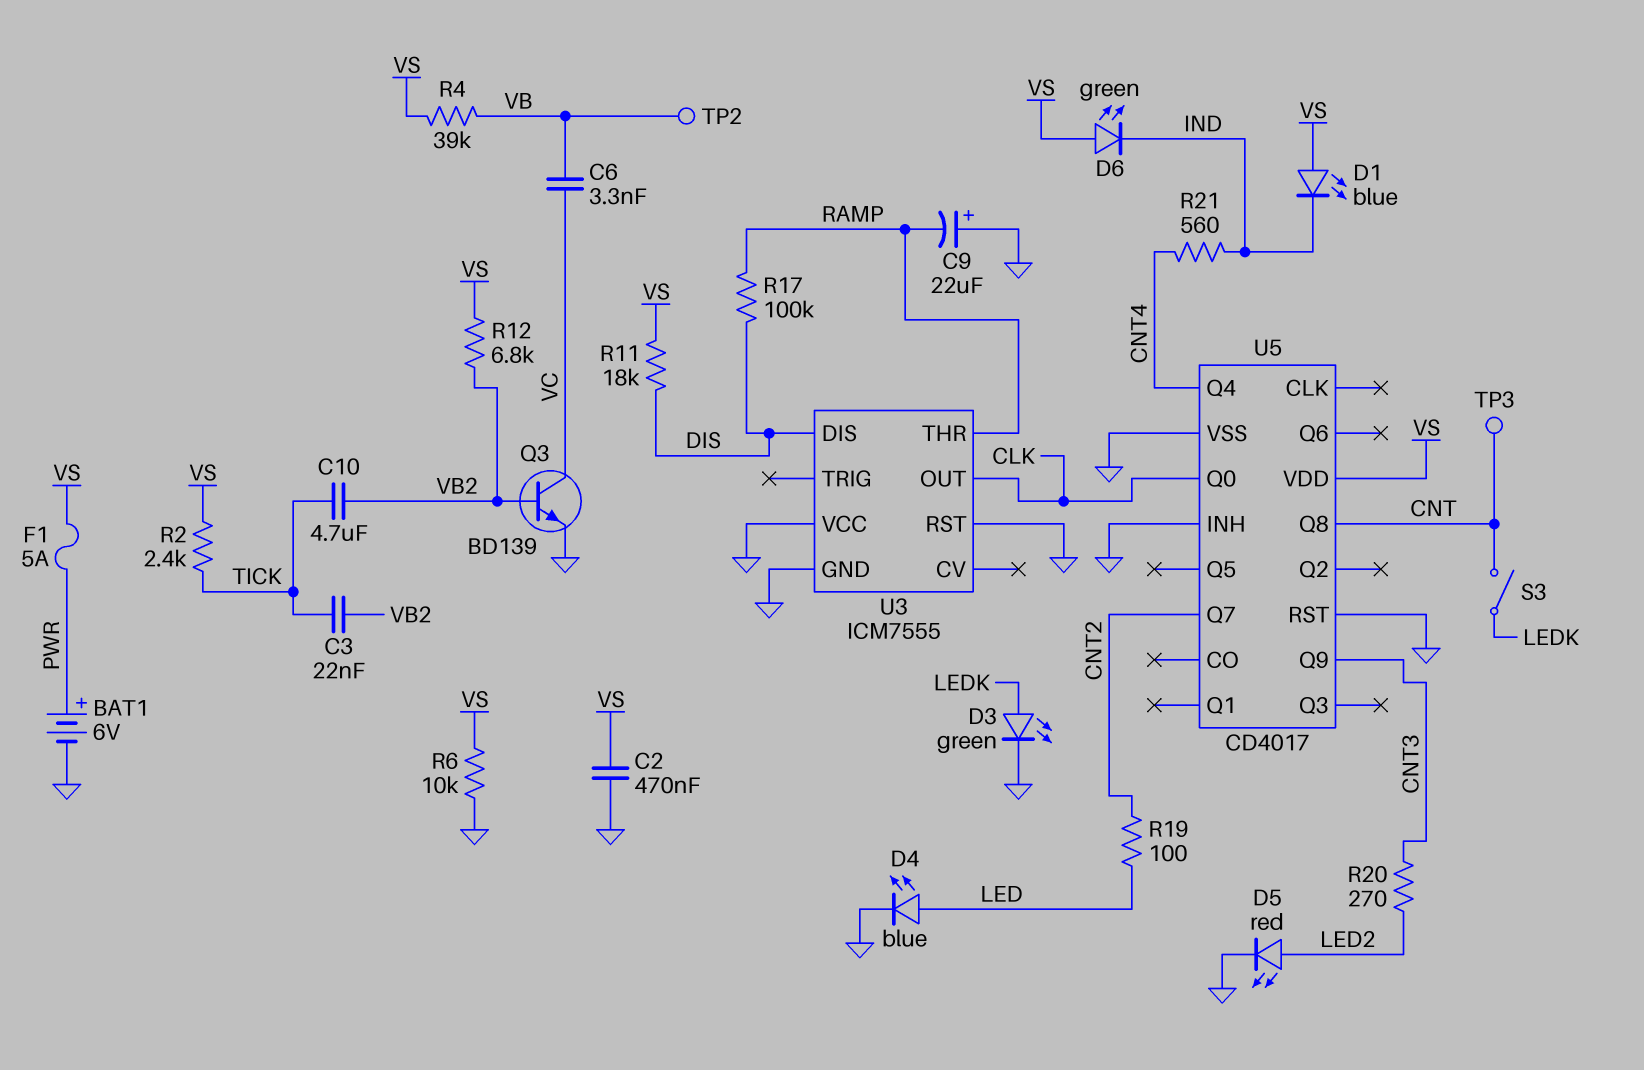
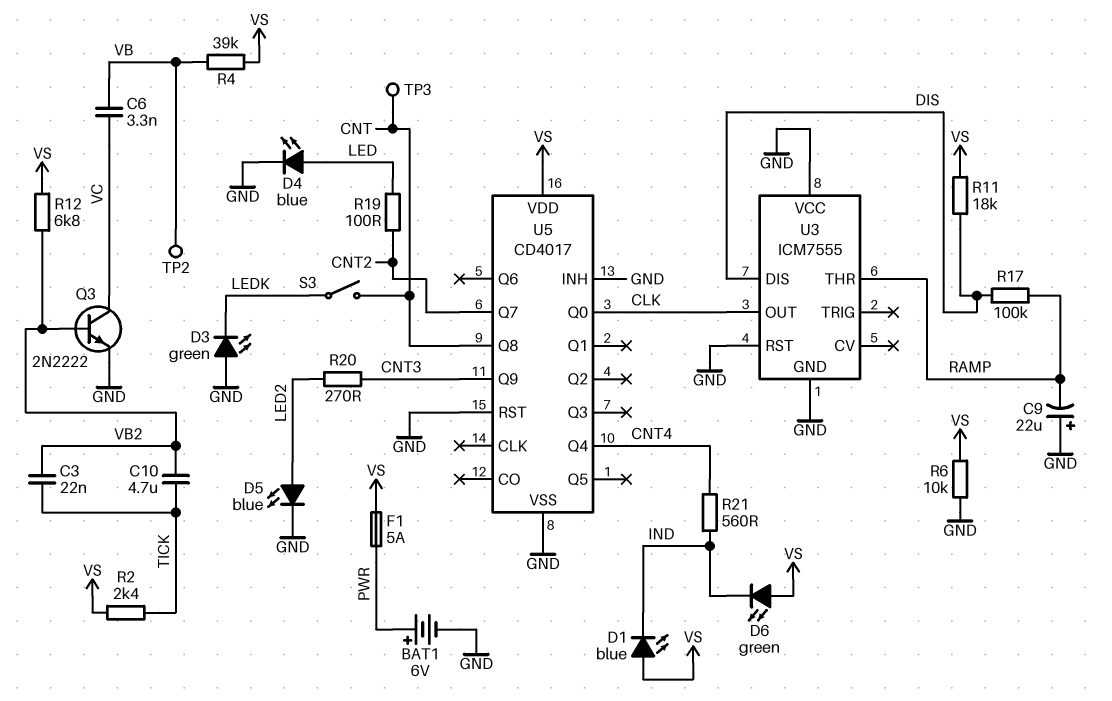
C2: 470nF (GND, VS) -> none
D3: LED green (A LEDK, K GND) -> LED green (A GND, K LEDK)
D5: LED red (A LED2, K GND) -> LED blue (A LED2, K GND)
Q3: NPN BD139 (B VB2, C VC, E GND) -> NPN 2N2222 (B VB2, C VC, E GND)

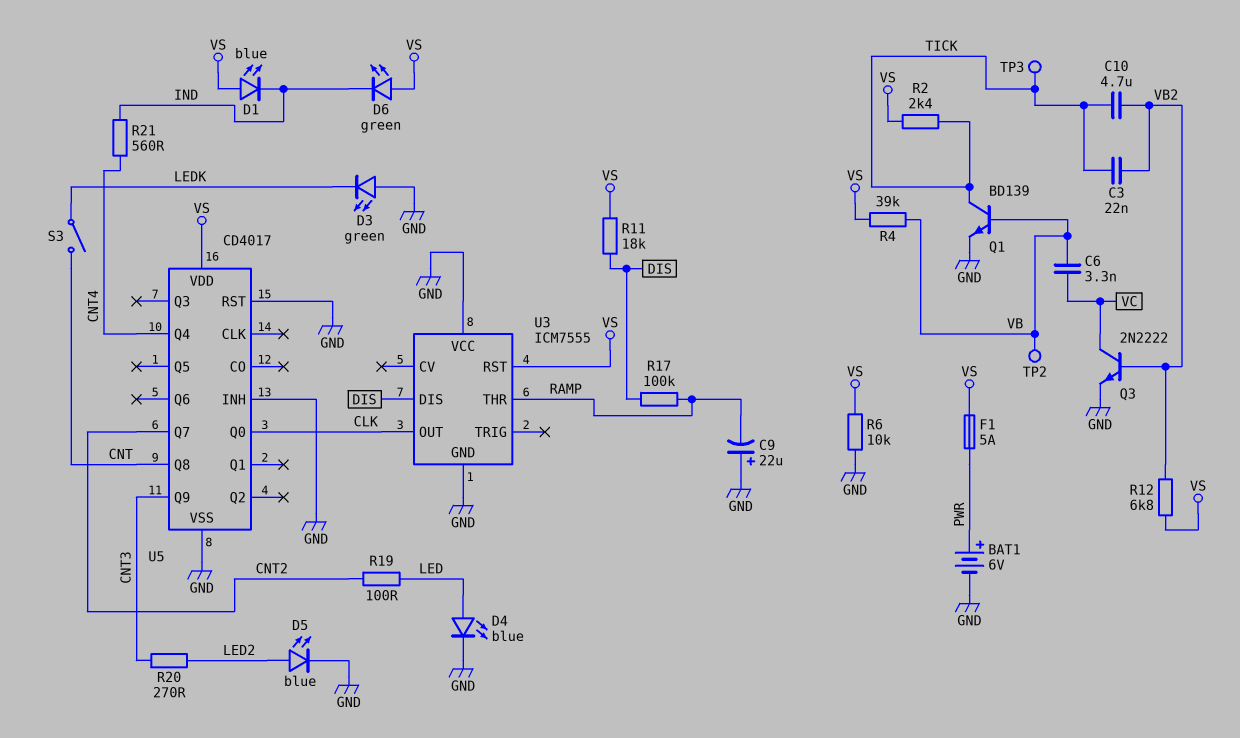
Q1: none -> NPN BD139 (B VB, C TICK, E GND)
TP3: test point (CNT) -> test point (TICK)
U3 pin RST: GND -> VS

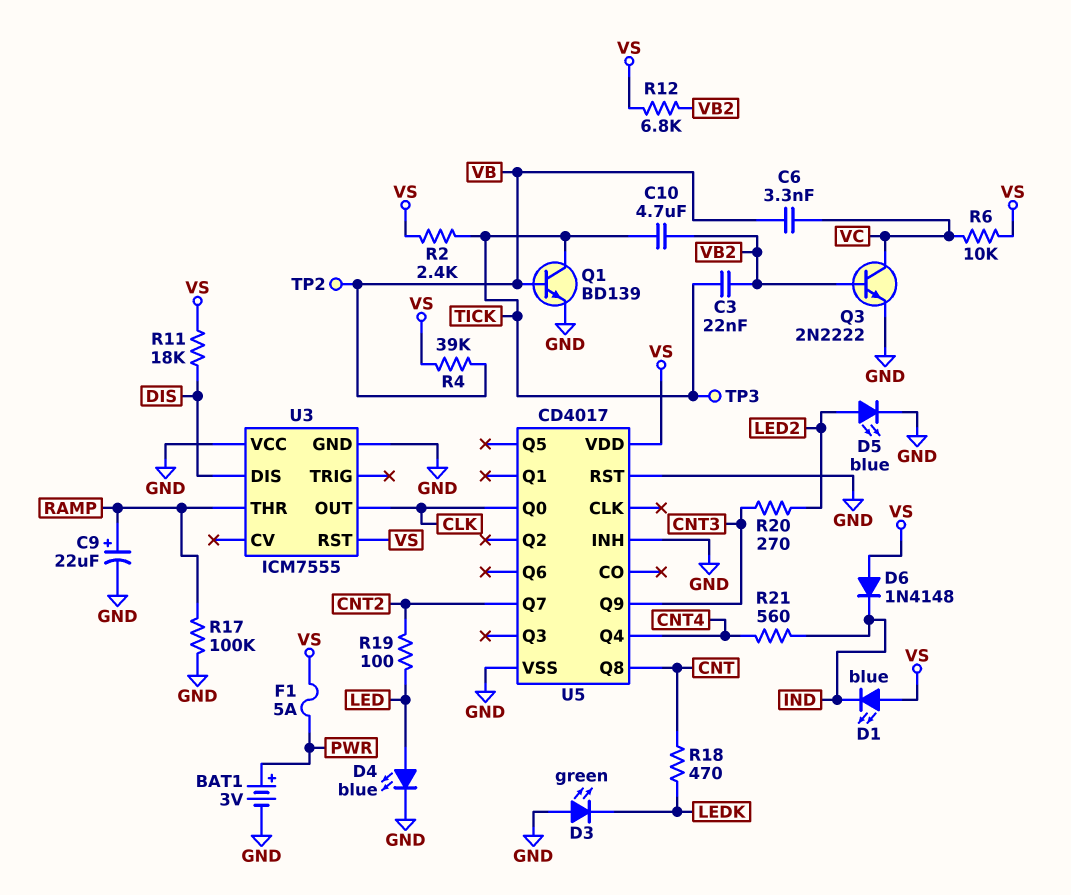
BAT1: 6V (plus PWR, minus GND) -> 3V (plus PWR, minus GND)
C9: 22uF (plus GND, minus RAMP) -> 22uF (plus RAMP, minus GND)
D6: LED green (A VS, K IND) -> diode 1N4148 (A VS, K IND)
R6: 10k (GND, VS) -> 10k (VC, VS)
R17: 100k (DIS, RAMP) -> 100k (GND, RAMP)
R18: none -> 470 (CNT, LEDK)
S3: switch (CNT, LEDK) -> none

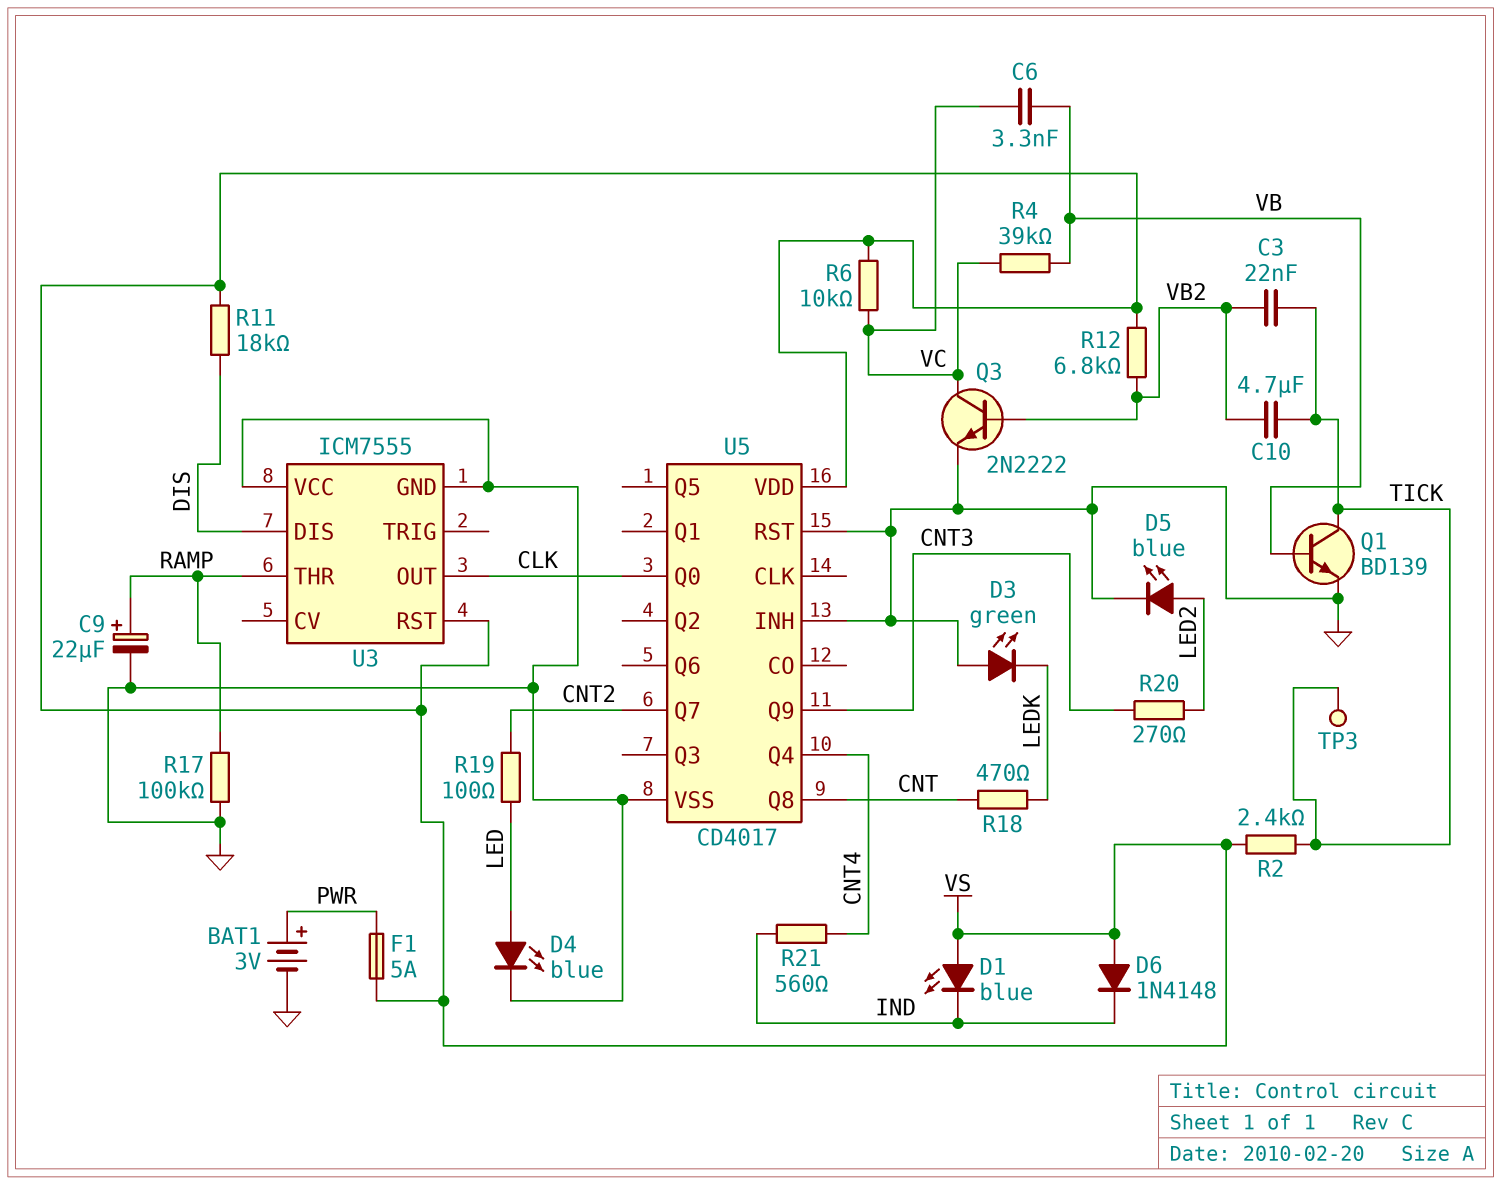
R4: 39k (VB, VS) -> 39k (VB, VC)
TP2: test point (VB) -> none

